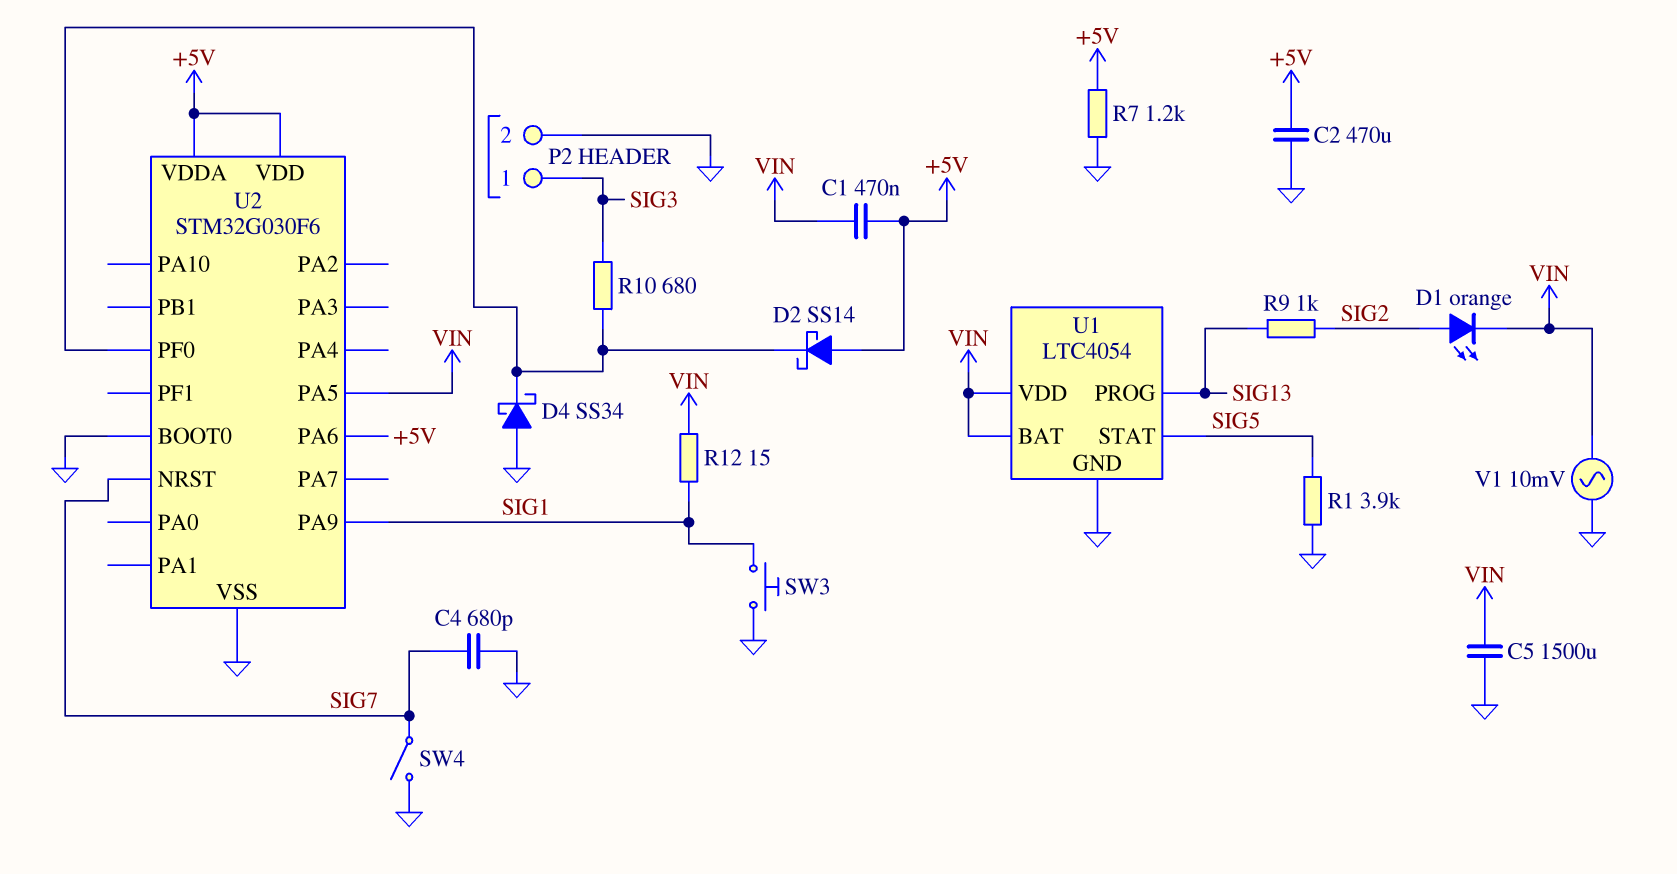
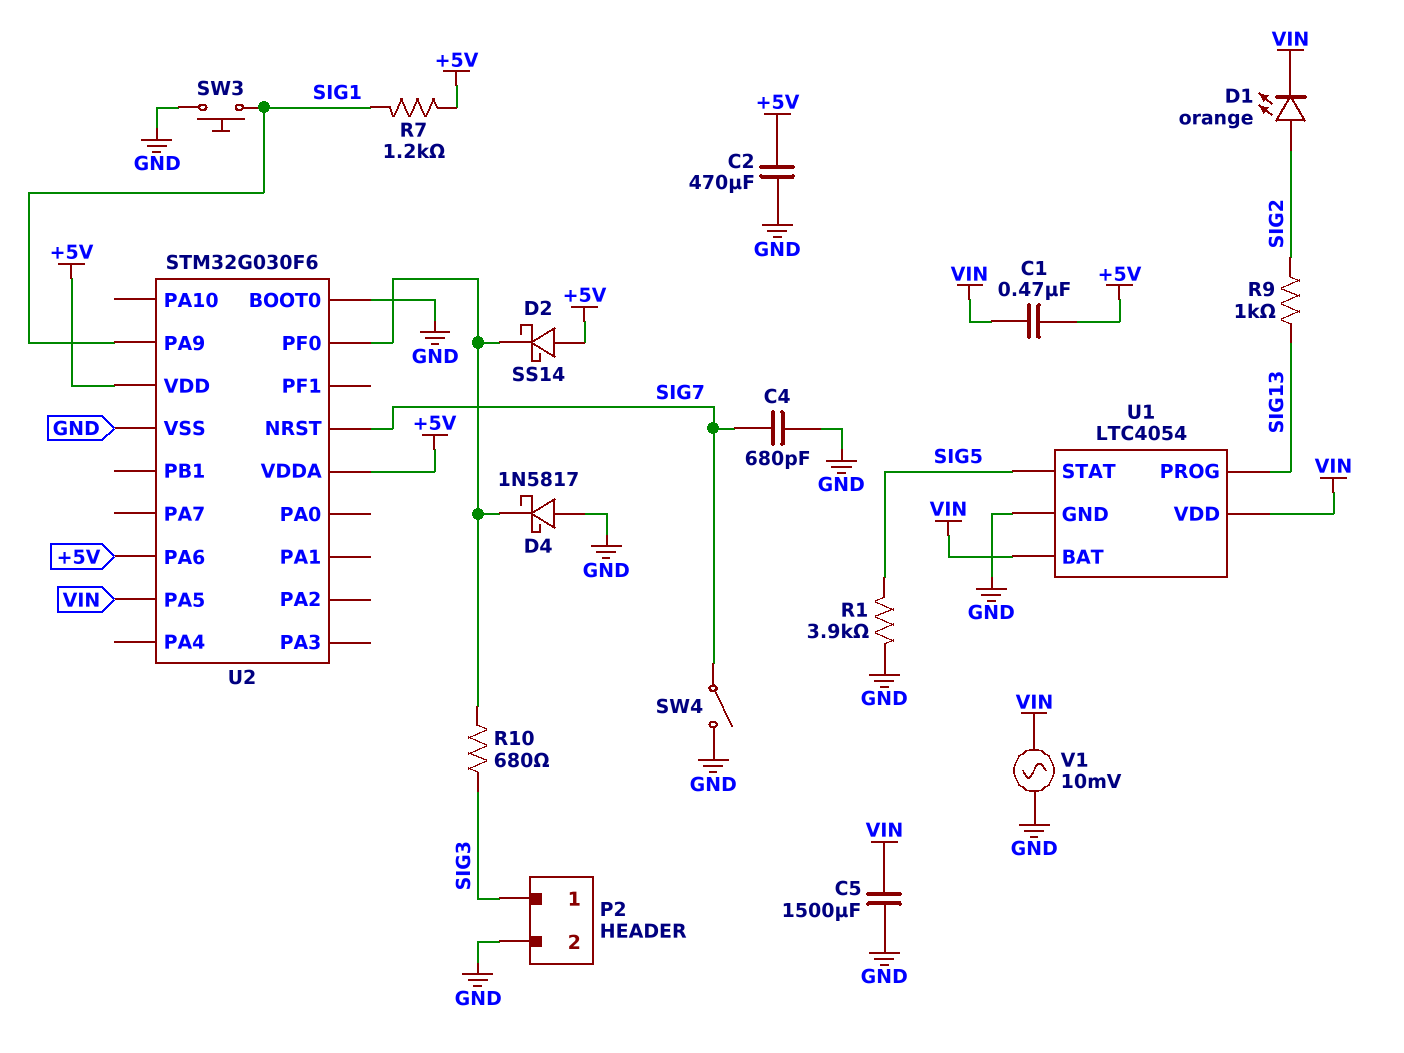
D4: schottky SS34 (A GND, K U2/PF0) -> schottky 1N5817 (A GND, K U2/PF0)
R7: 1.2k (+5V, GND) -> 1.2k (+5V, SIG1)
R12: 15 (SIG1, VIN) -> none

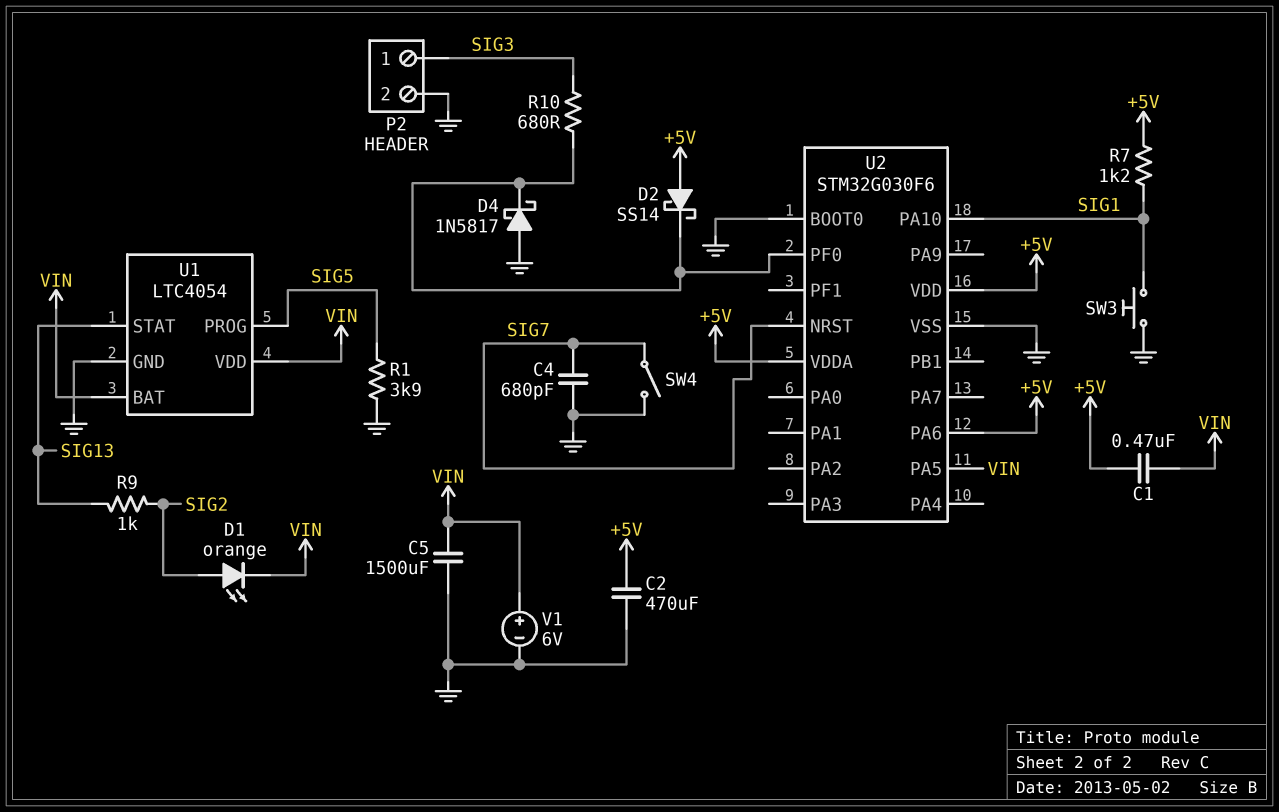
U1 pin PROG: SIG13 -> SIG5
U1 pin STAT: SIG5 -> SIG13
U2 pin PA9: SIG1 -> none
U2 pin PA10: none -> SIG1
V1: AC 10mV (GND, VIN) -> 6V (plus VIN, minus GND)

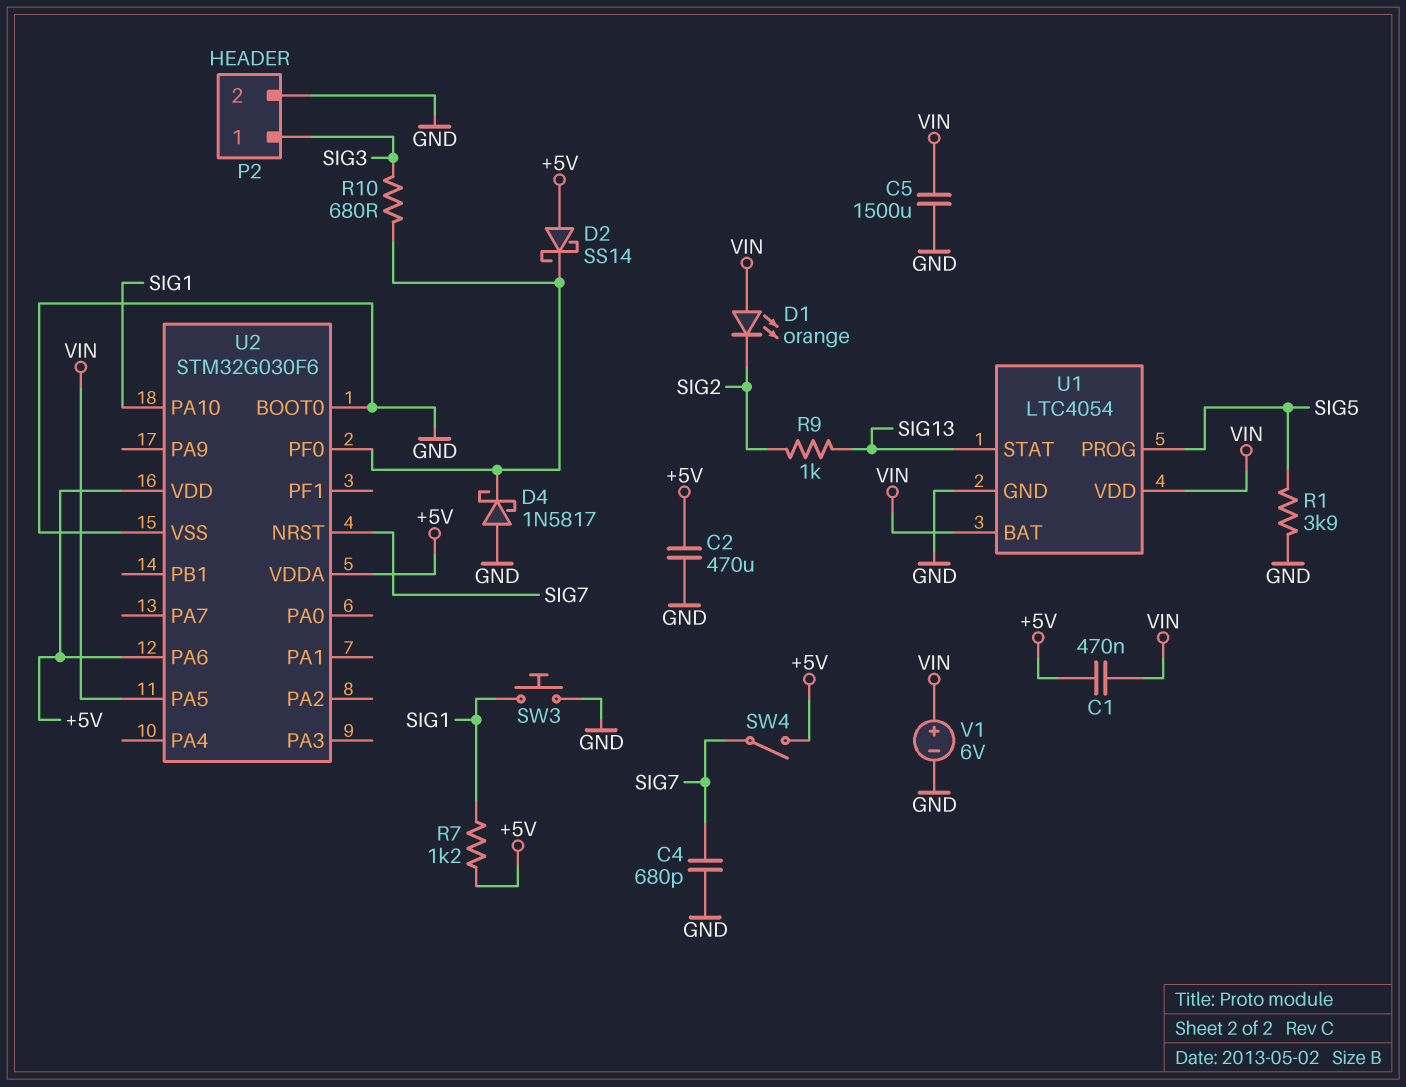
D1: LED orange (A SIG2, K VIN) -> LED orange (A VIN, K SIG2)
SW4: switch (GND, SIG7) -> switch (+5V, SIG7)

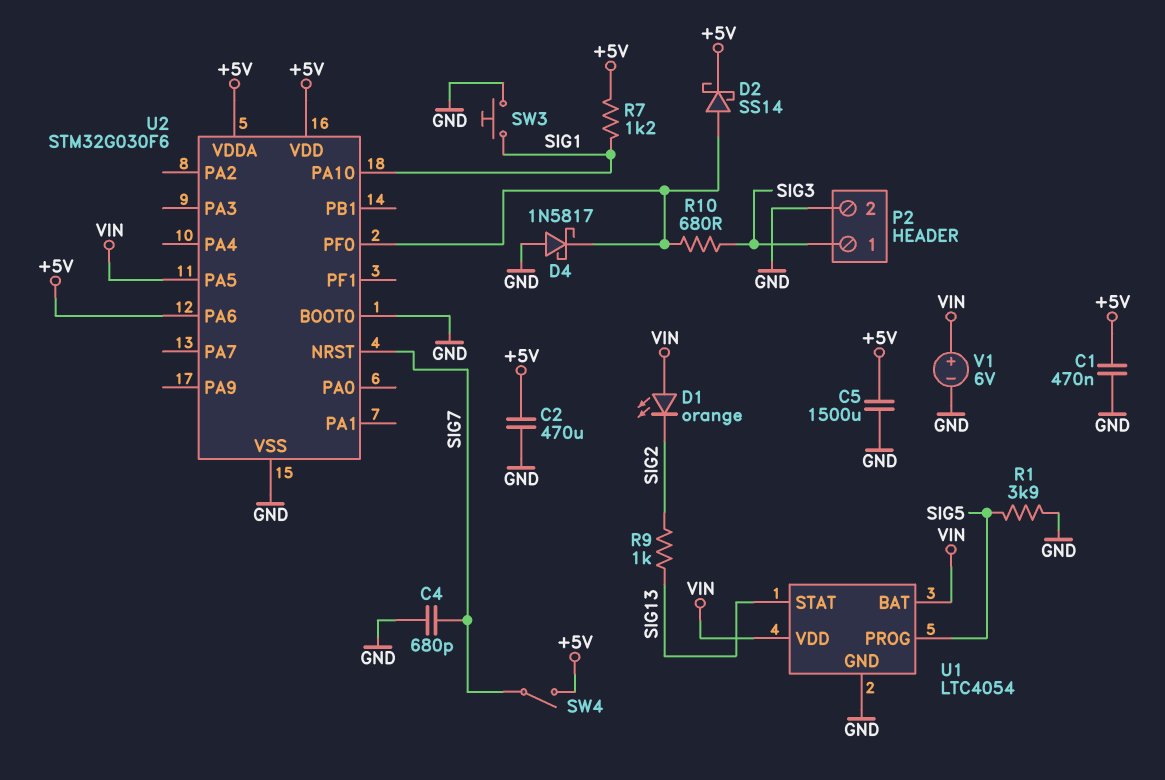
C1: 470nF (+5V, VIN) -> 470nF (+5V, GND)
C5: 1500uF (GND, VIN) -> 1500uF (+5V, GND)
D2: schottky SS14 (A +5V, K U2/PF0) -> schottky SS14 (A U2/PF0, K +5V)

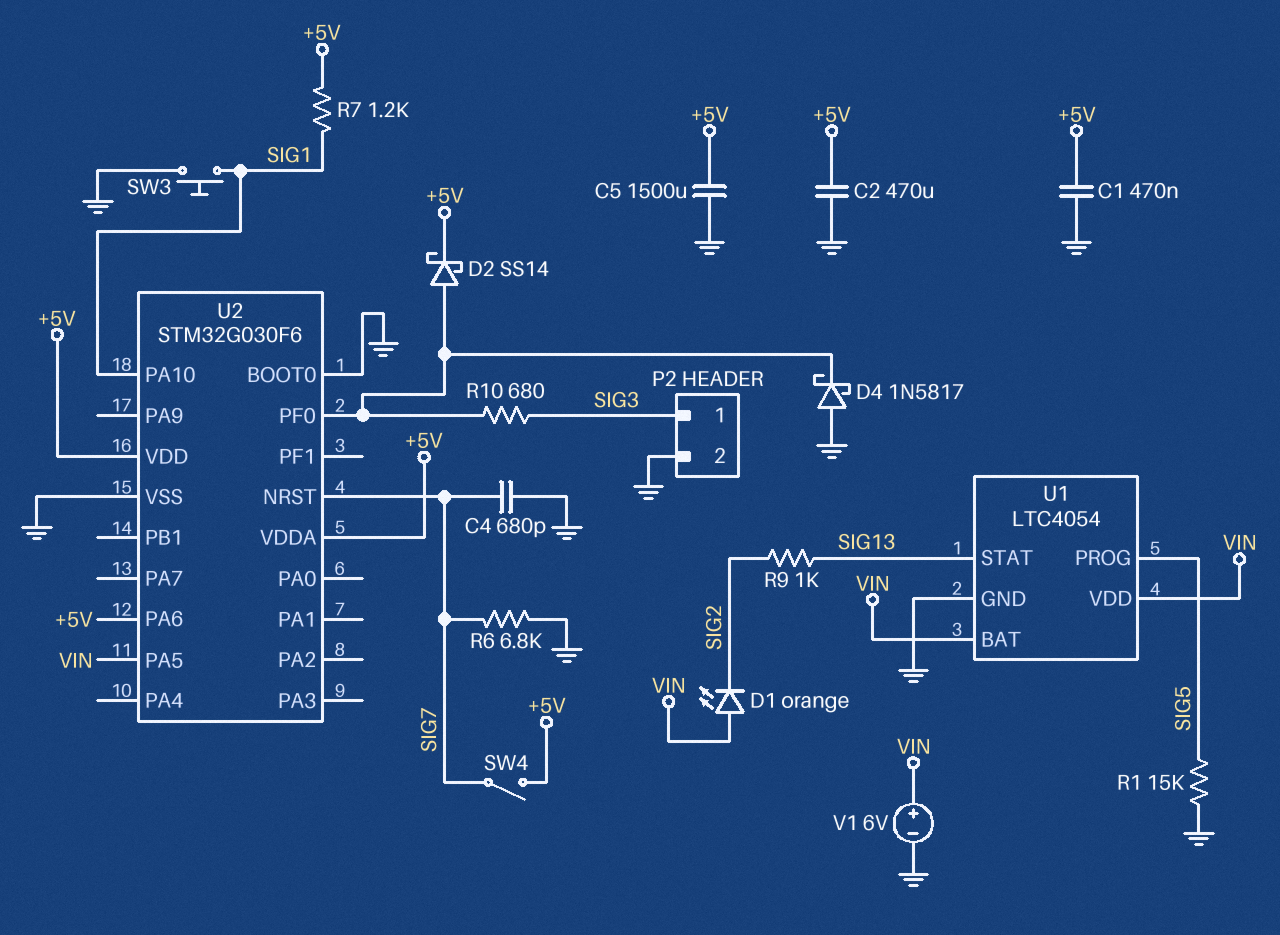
R1: 3.9k (GND, SIG5) -> 15k (GND, SIG5)
R6: none -> 6.8k (GND, SIG7)

